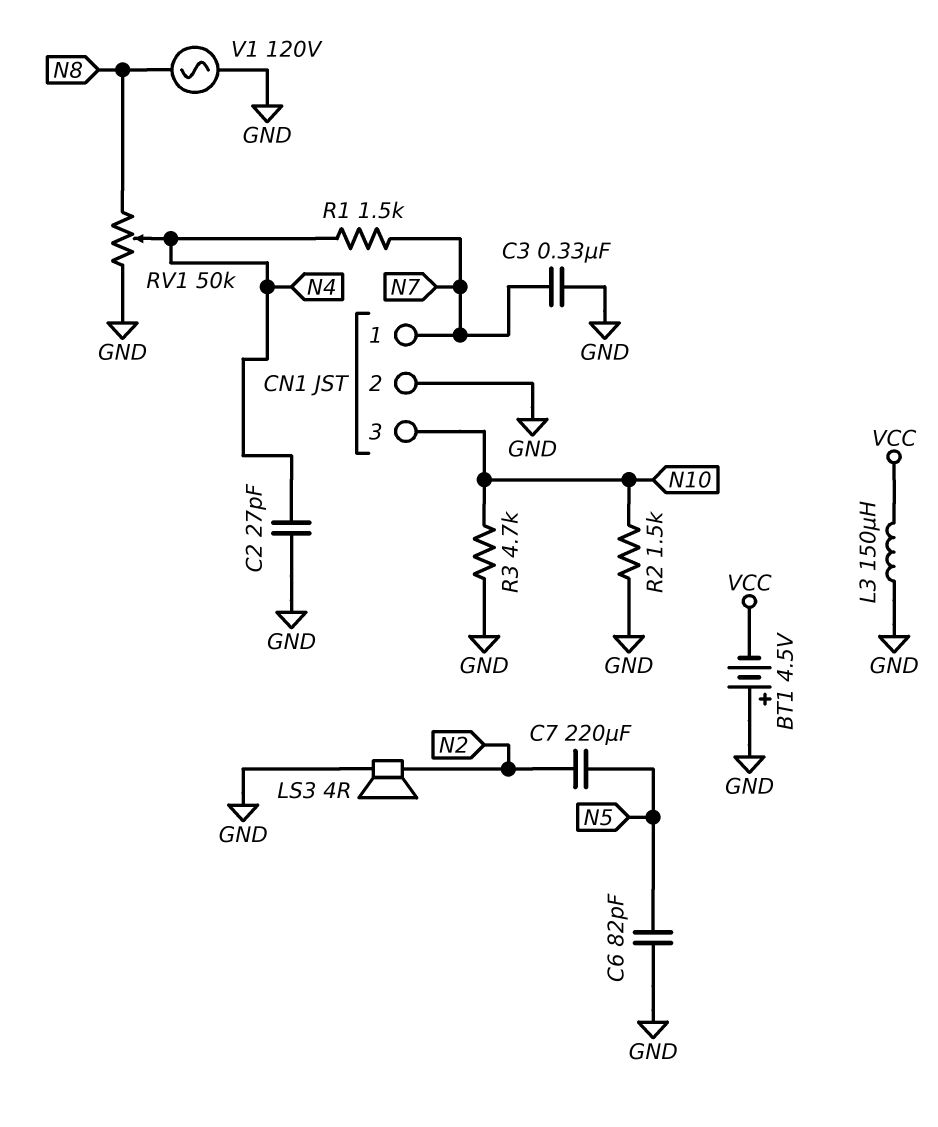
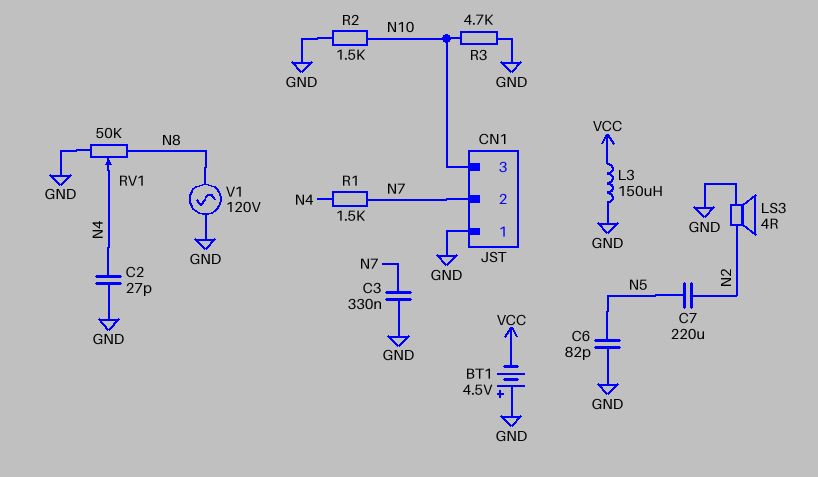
CN1 pin 1: N7 -> GND
CN1 pin 2: GND -> N7

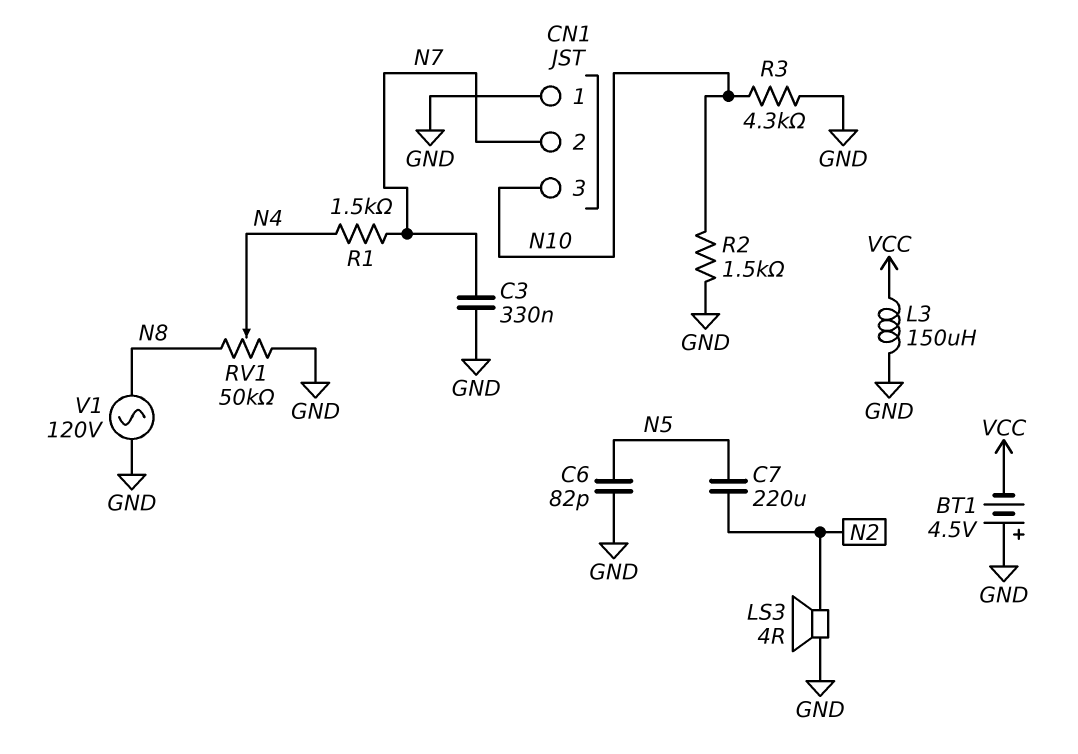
C2: 27pF (GND, N4) -> none
R3: 4.7k (GND, N10) -> 4.3k (GND, N10)

